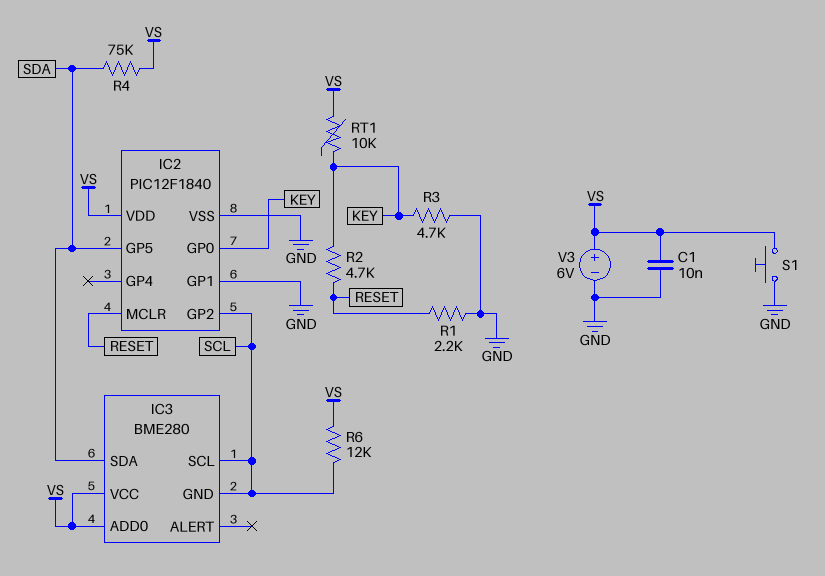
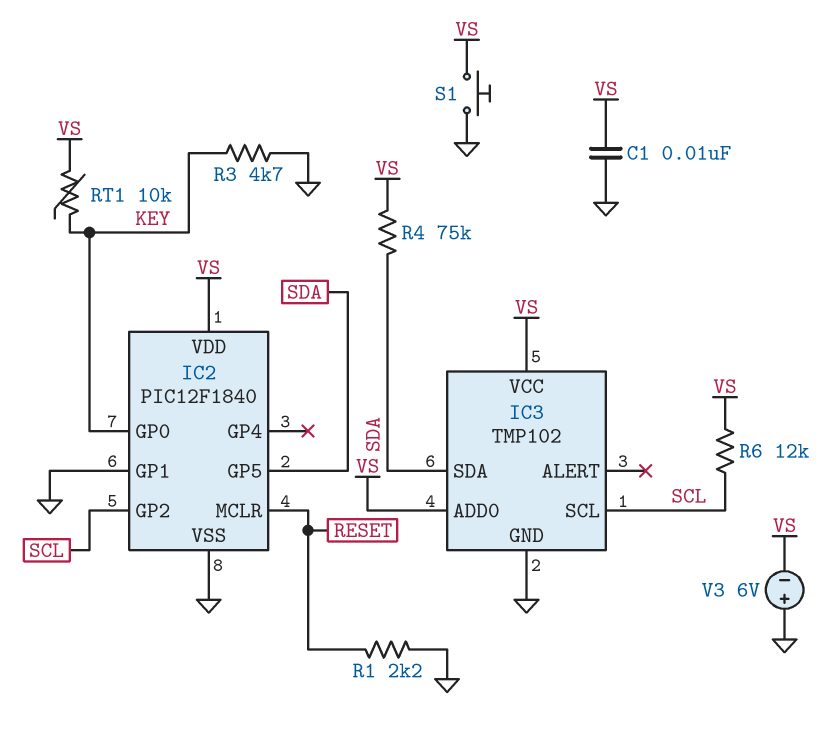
IC3: BME280 -> TMP102
IC3 pin GND: SCL -> GND
R2: 4.7k (KEY, RESET) -> none
V3: 6V (plus VS, minus GND) -> 6V (plus GND, minus VS)

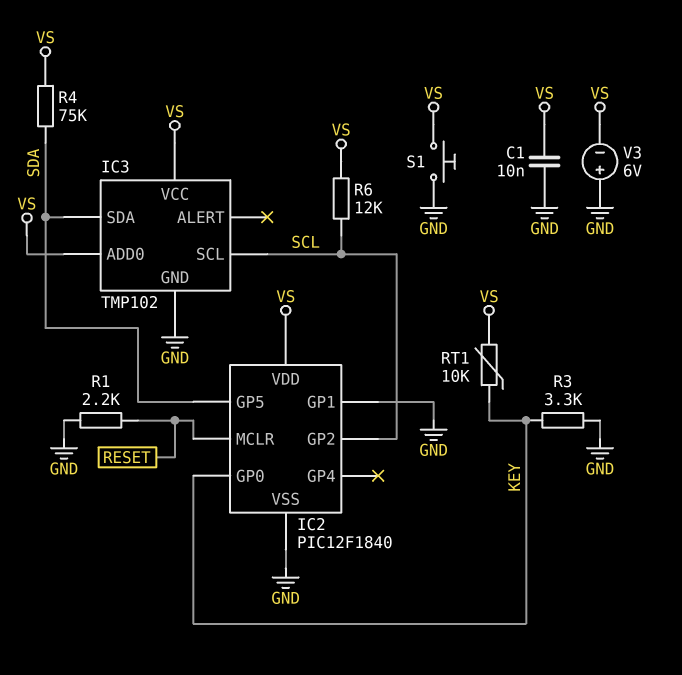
R3: 4.7k (GND, KEY) -> 3.3k (GND, KEY)

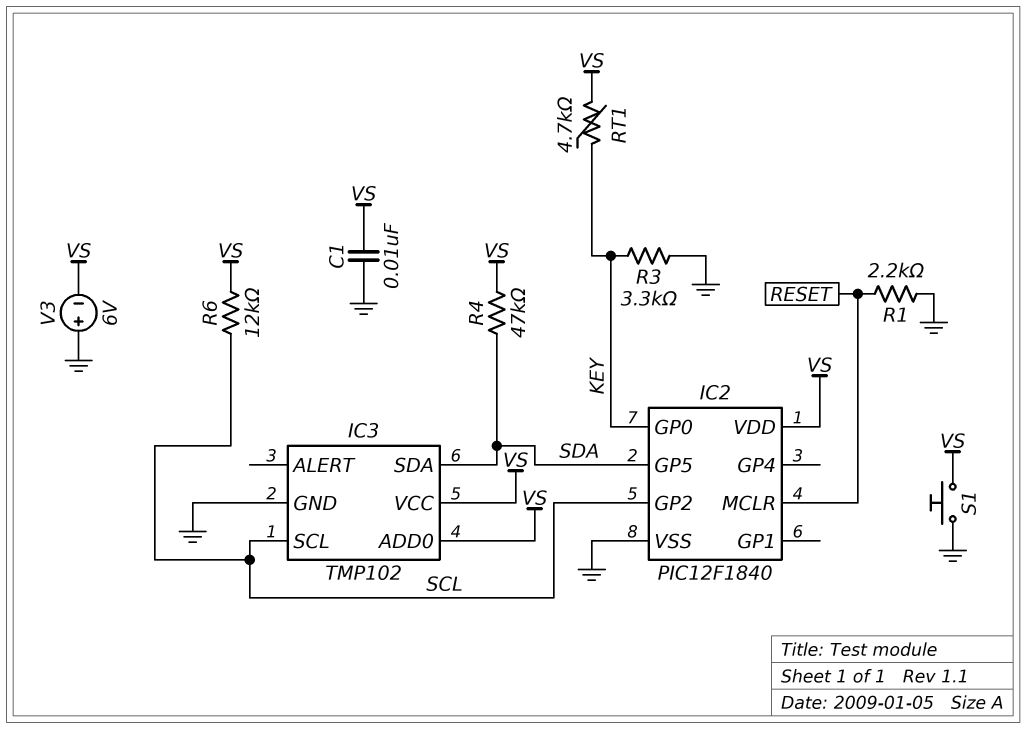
IC2 pin GP1: GND -> none
R4: 75k (SDA, VS) -> 47k (SDA, VS)
RT1: 10k (KEY, VS) -> 4.7k (KEY, VS)

